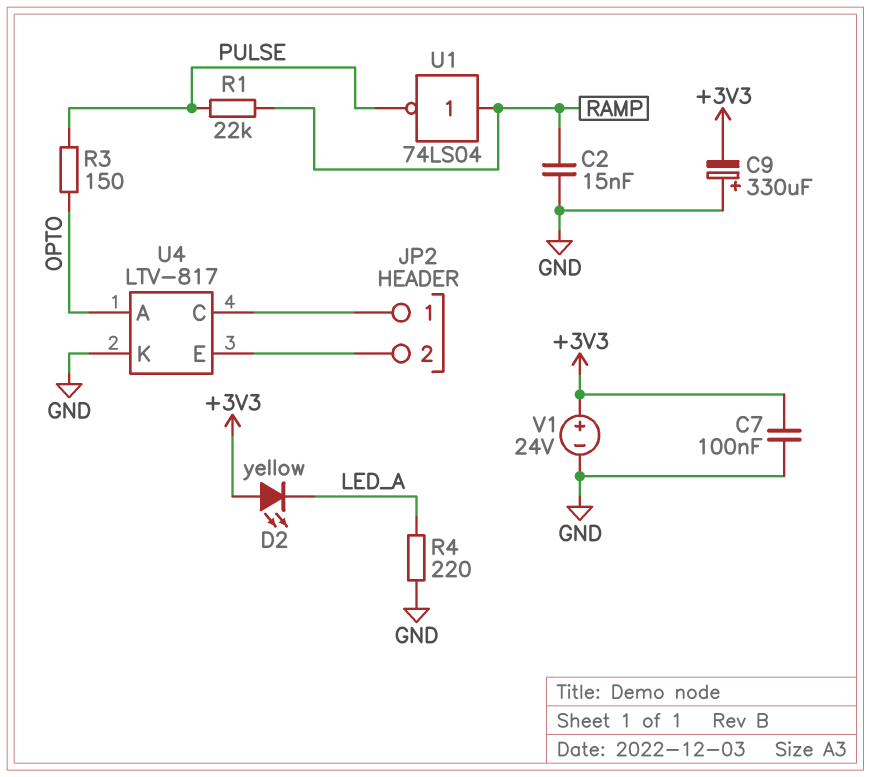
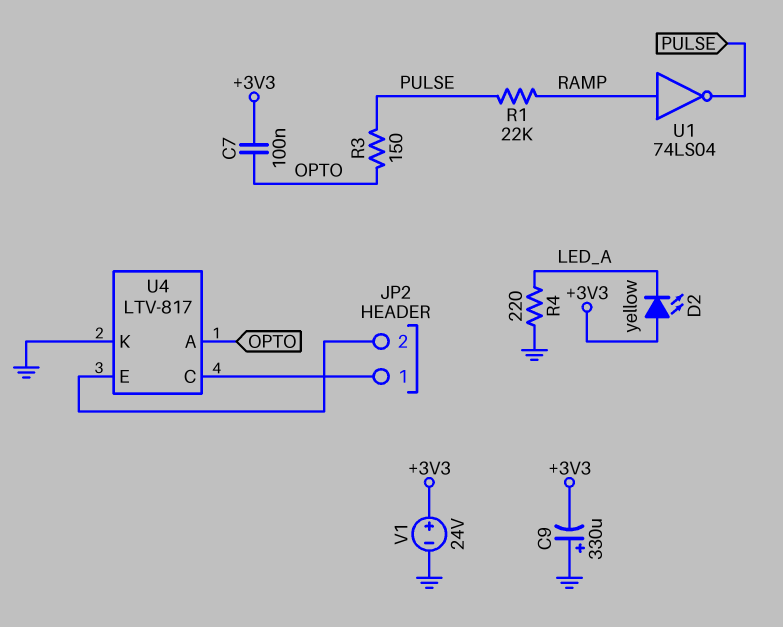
C2: 15nF (GND, RAMP) -> none
C7: 100nF (+3V3, GND) -> 100nF (+3V3, OPTO)

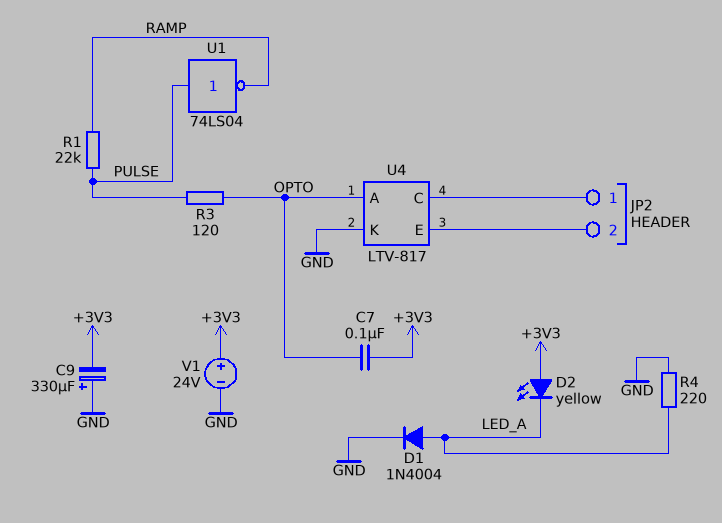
D1: none -> diode 1N4004 (A LED_A, K GND)
R3: 150 (OPTO, PULSE) -> 120 (OPTO, PULSE)
U1: NOT 74LS04 (in RAMP, out PULSE) -> NOT 74LS04 (in PULSE, out RAMP)

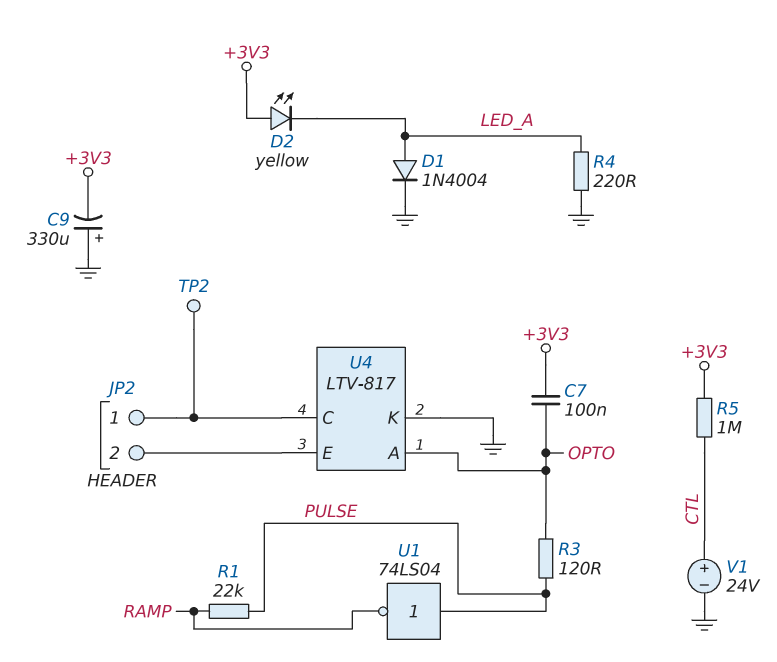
R5: none -> 1M (+3V3, CTL)
TP2: none -> test point (JP2/1)
V1: 24V (plus +3V3, minus GND) -> 24V (plus CTL, minus GND)

